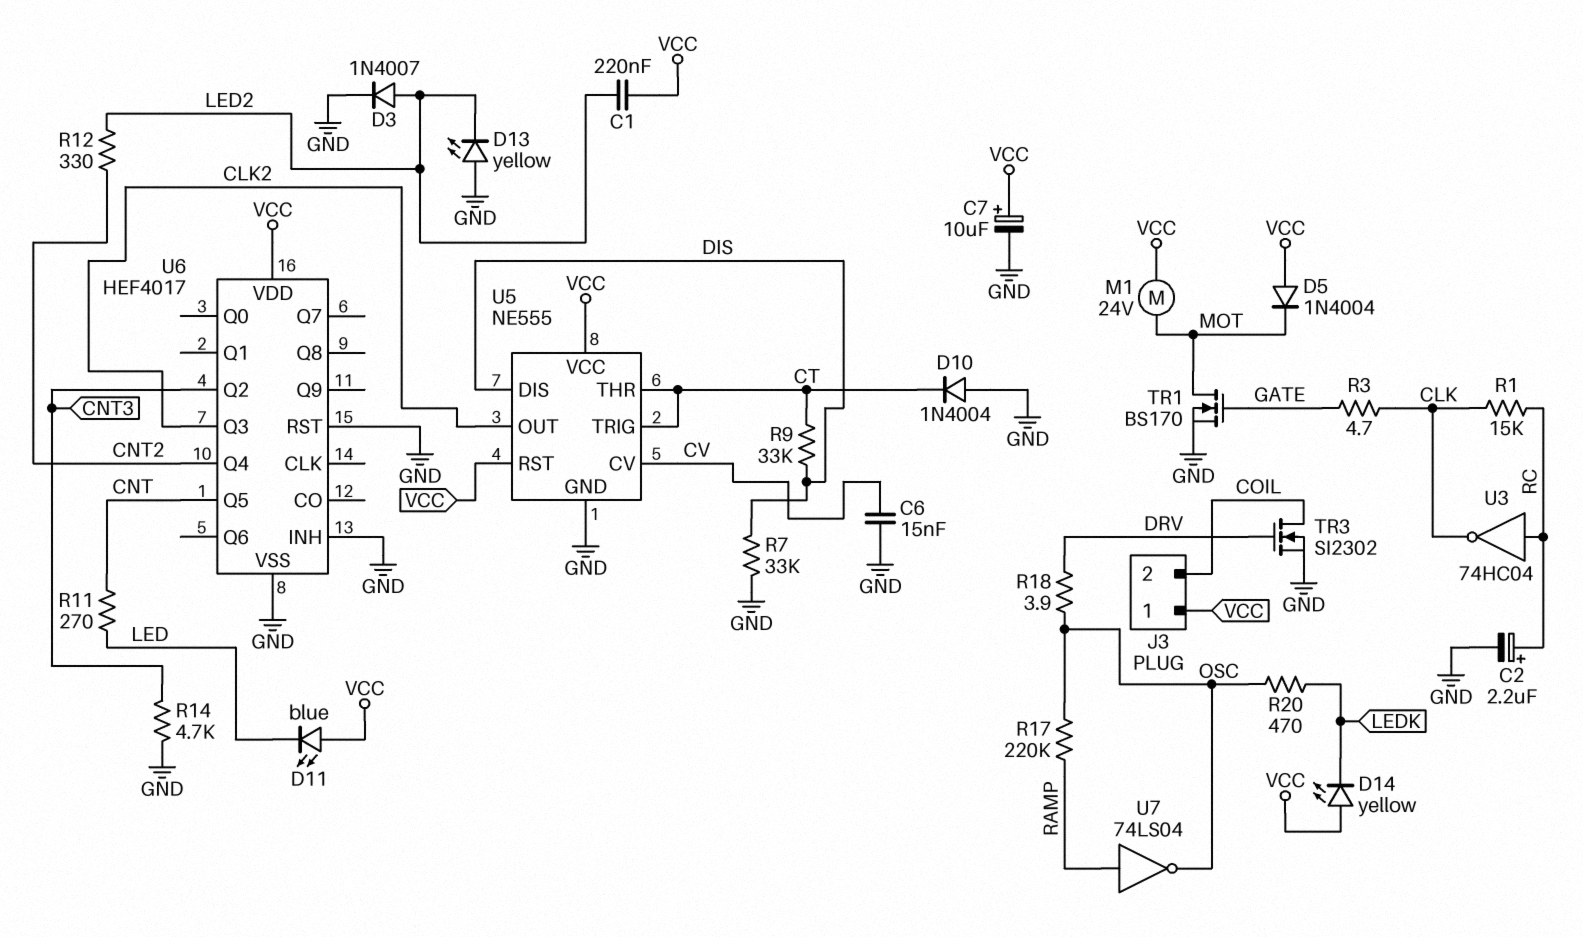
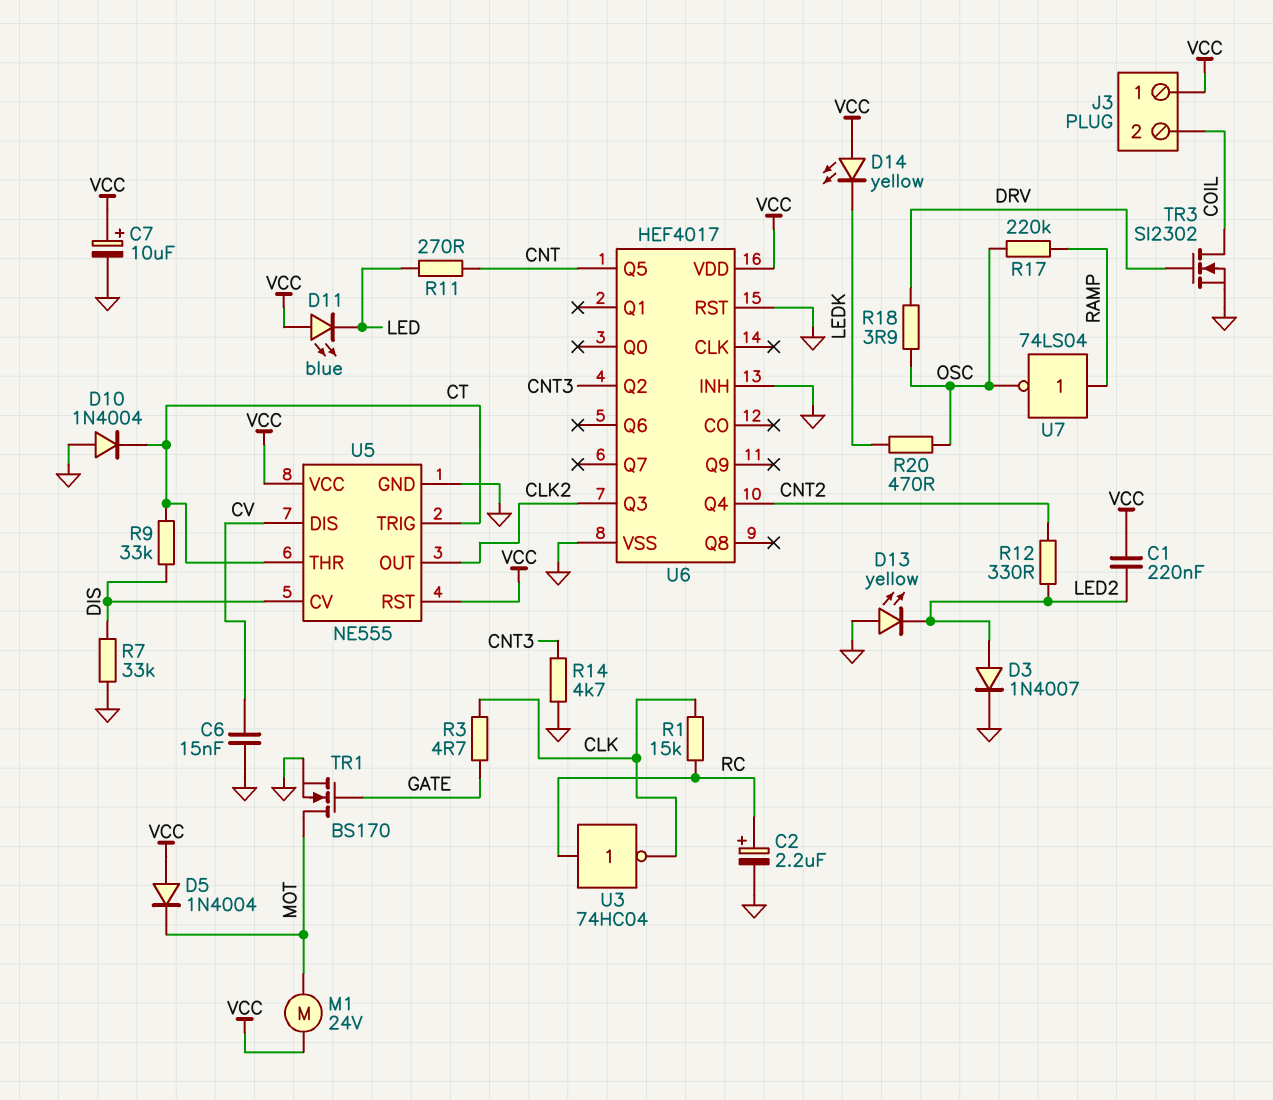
U5 pin CV: CV -> DIS
U5 pin DIS: DIS -> CV

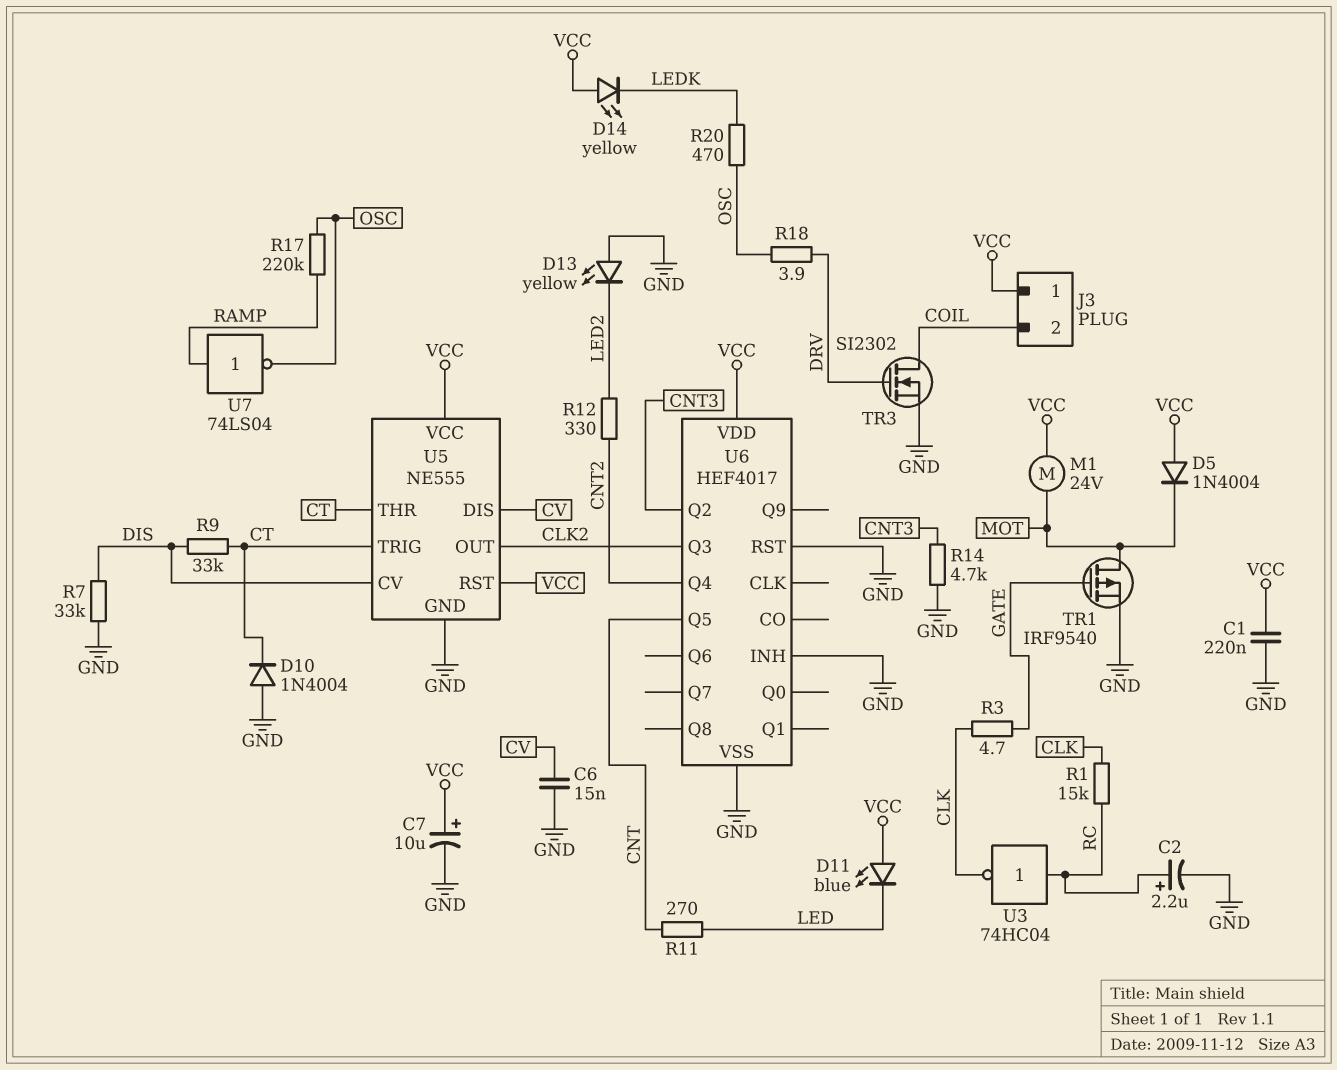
C1: 220nF (LED2, VCC) -> 220nF (GND, VCC)
D3: diode 1N4007 (A LED2, K GND) -> none
TR1: NMOS BS170 (G GATE, D MOT, S GND) -> PMOS IRF9540 (G GATE, D MOT, S GND)

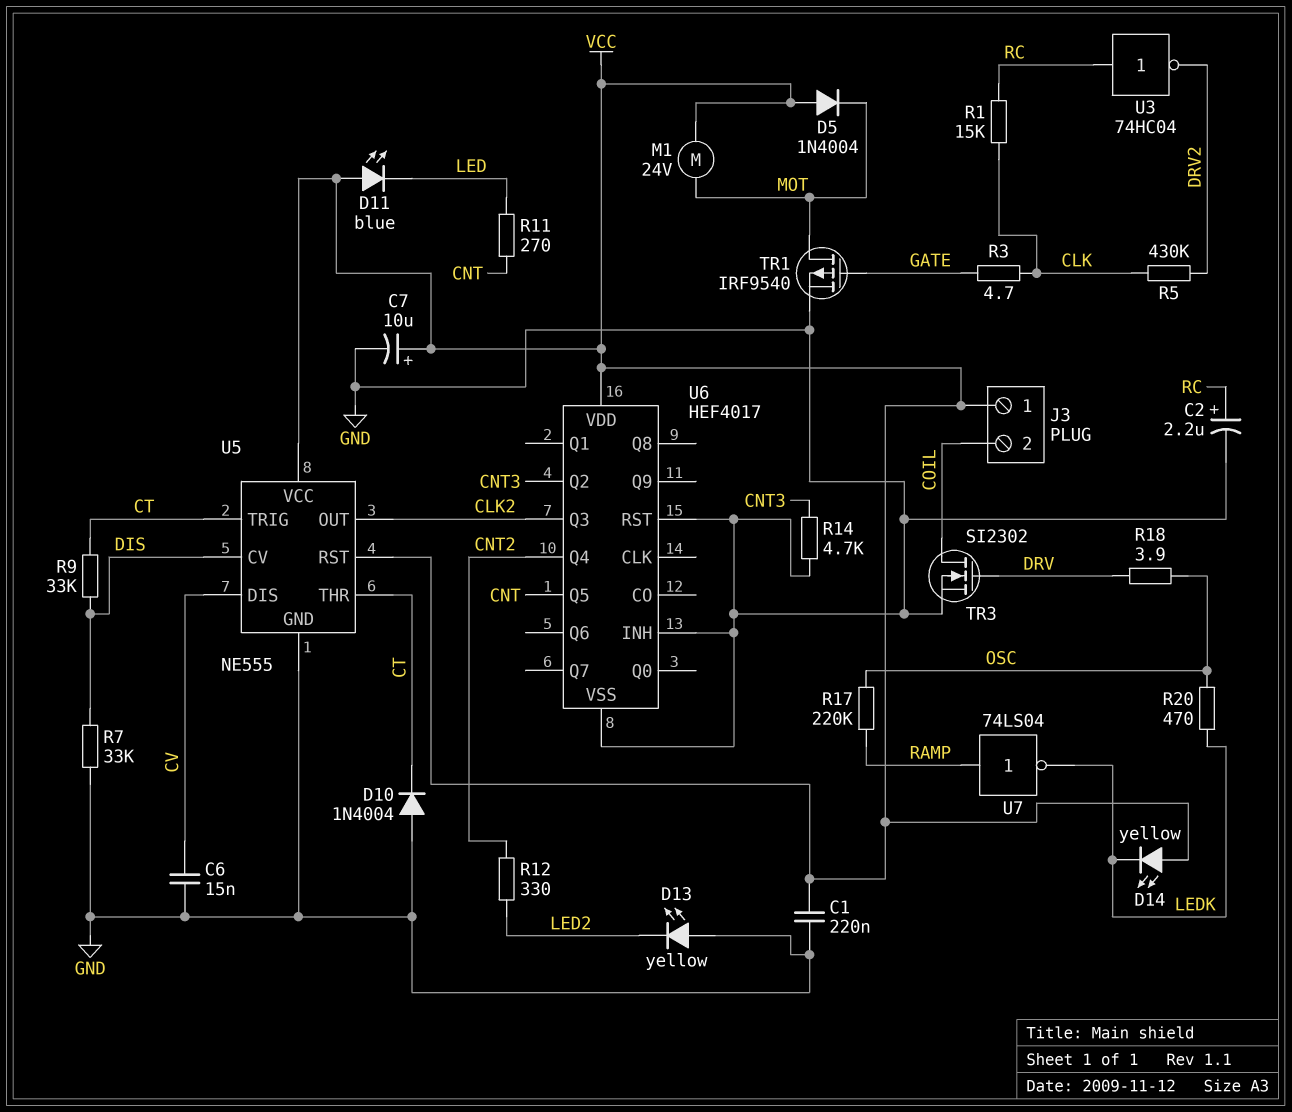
R5: none -> 430k (CLK, DRV2)
U3: NOT 74HC04 (in RC, out CLK) -> NOT 74HC04 (in RC, out DRV2)
U7: NOT 74LS04 (in RAMP, out OSC) -> NOT 74LS04 (in RAMP, out LEDK)

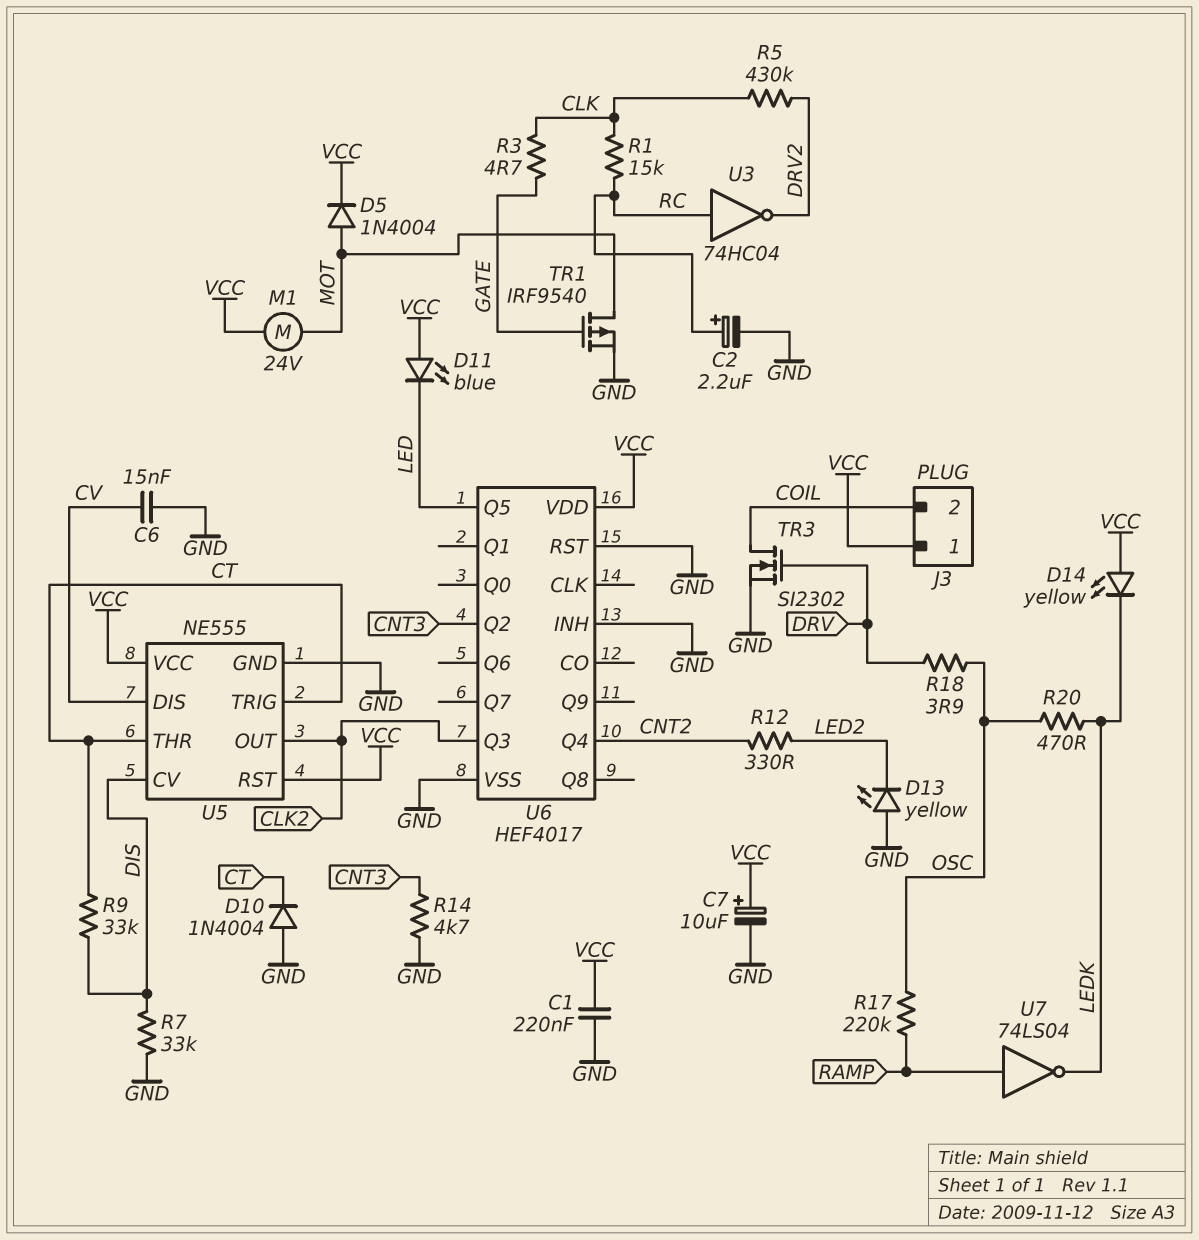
D5: diode 1N4004 (A VCC, K MOT) -> diode 1N4004 (A MOT, K VCC)
R11: 270 (CNT, LED) -> none
U6 pin Q5: CNT -> LED

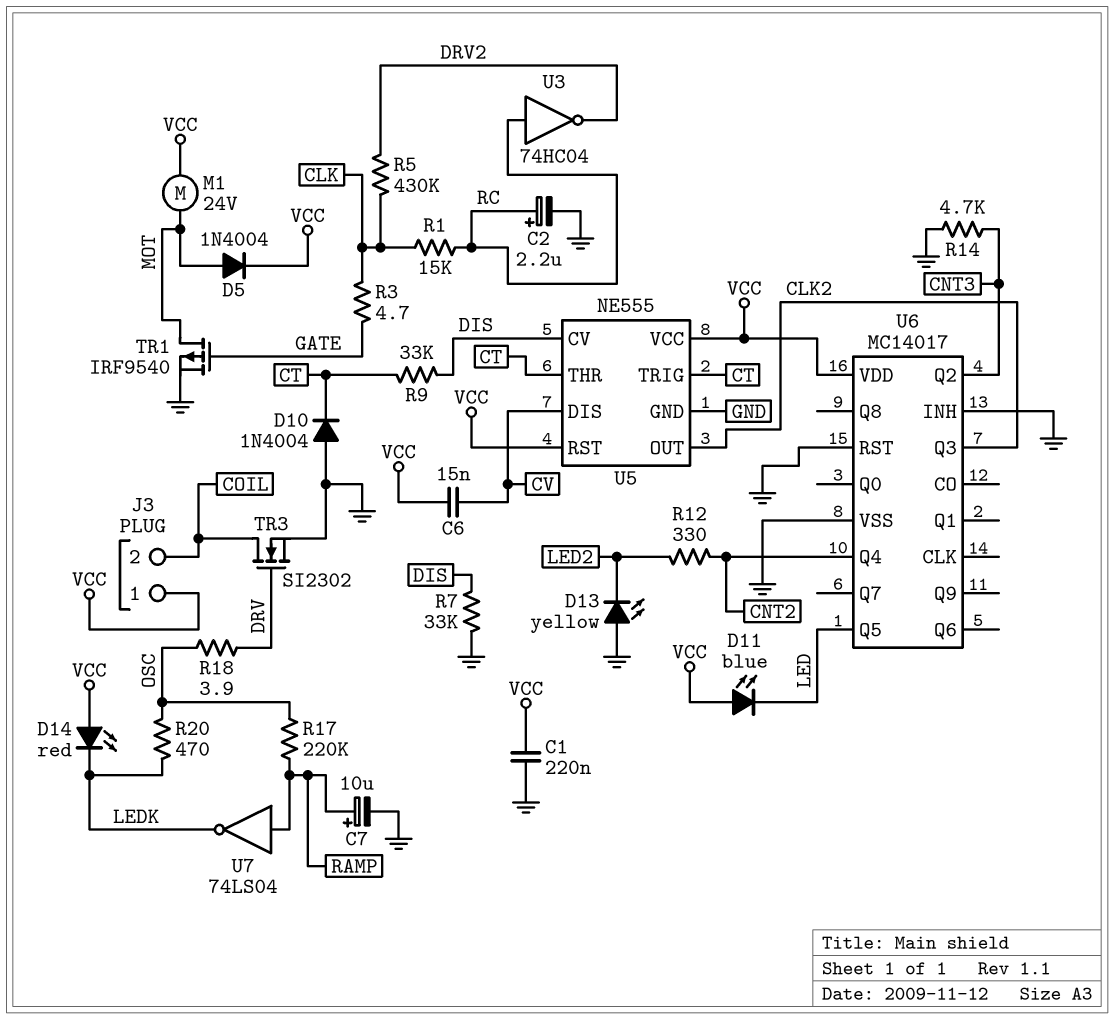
C6: 15nF (CV, GND) -> 15nF (CV, VCC)
C7: 10uF (plus VCC, minus GND) -> 10uF (plus RAMP, minus GND)
D14: LED yellow (A VCC, K LEDK) -> LED red (A VCC, K LEDK)
U6: HEF4017 -> MC14017

